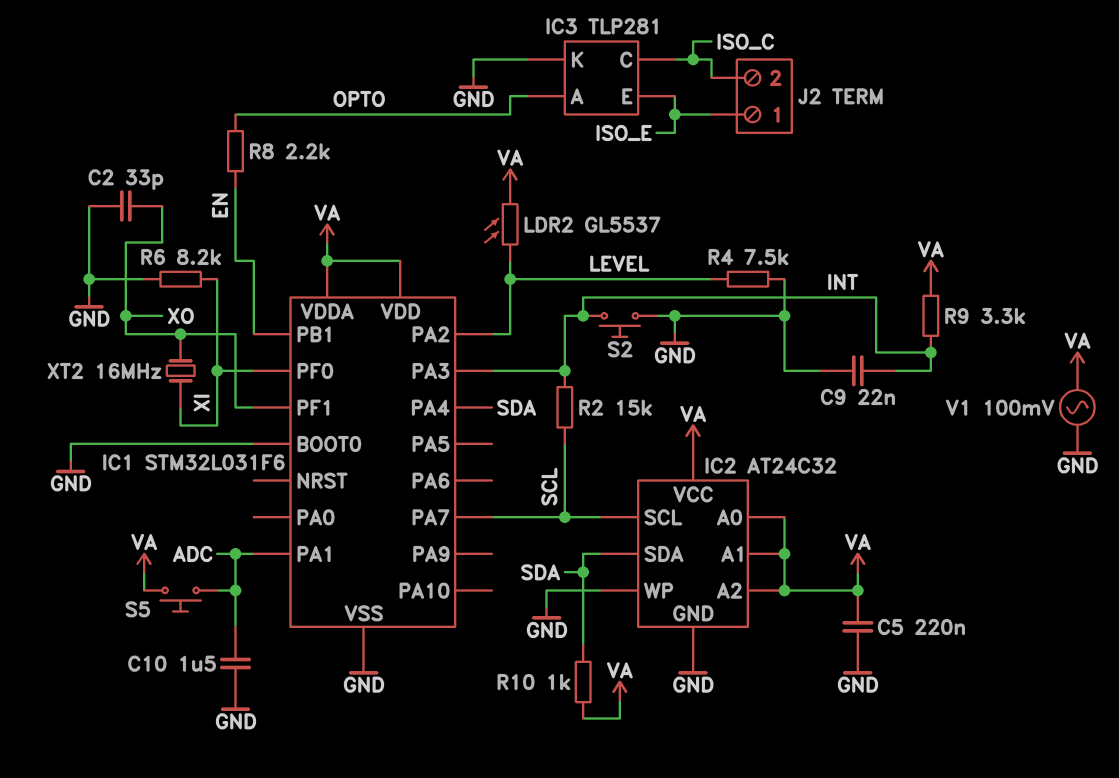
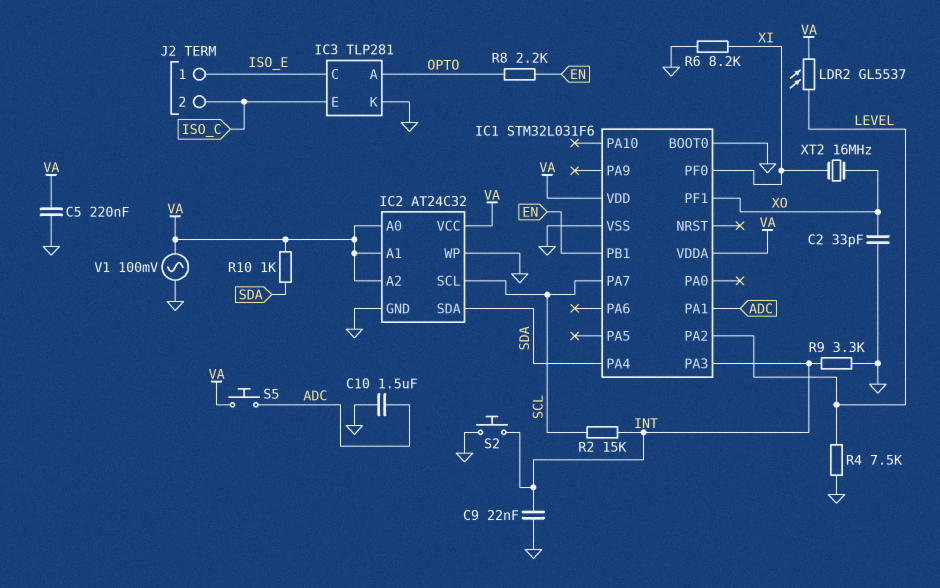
IC3 pin C: ISO_C -> ISO_E
IC3 pin E: ISO_E -> ISO_C
R9: 3.3k (INT, VA) -> 3.3k (GND, INT)

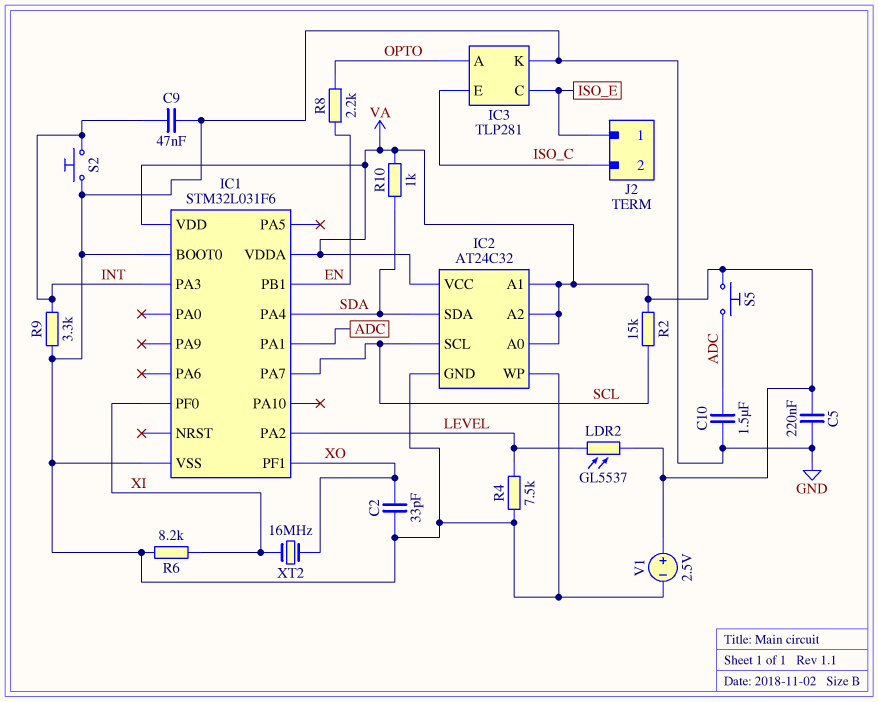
C9: 22nF (GND, INT) -> 47nF (GND, INT)
R2: 15k (INT, SCL) -> 15k (SCL, VA)
V1: AC 100mV (GND, VA) -> 2.5V (plus VA, minus GND)

